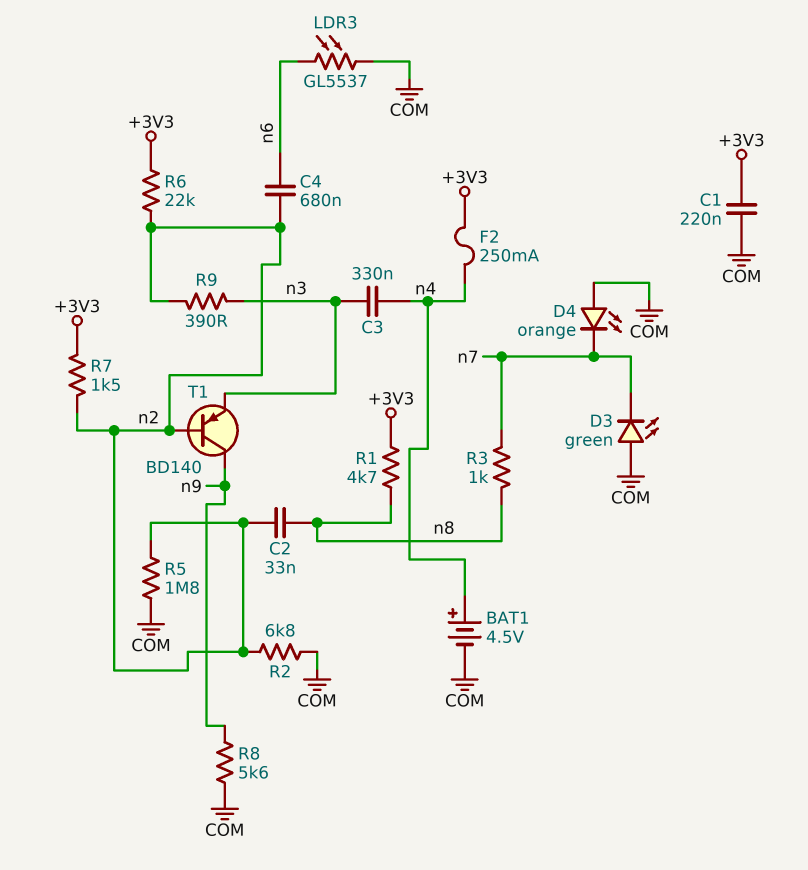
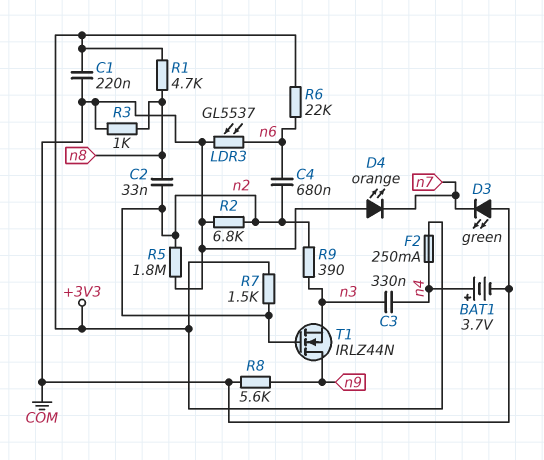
BAT1: 4.5V (plus n4, minus COM) -> 3.7V (plus n4, minus COM)
R3: 1k (n7, n8) -> 1k (COM, n8)
R6: 22k (+3V3, n2) -> 22k (+3V3, n6)
T1: PNP BD140 (B n2, C n9, E n3) -> NMOS IRLZ44N (G n2, D n9, S n3)

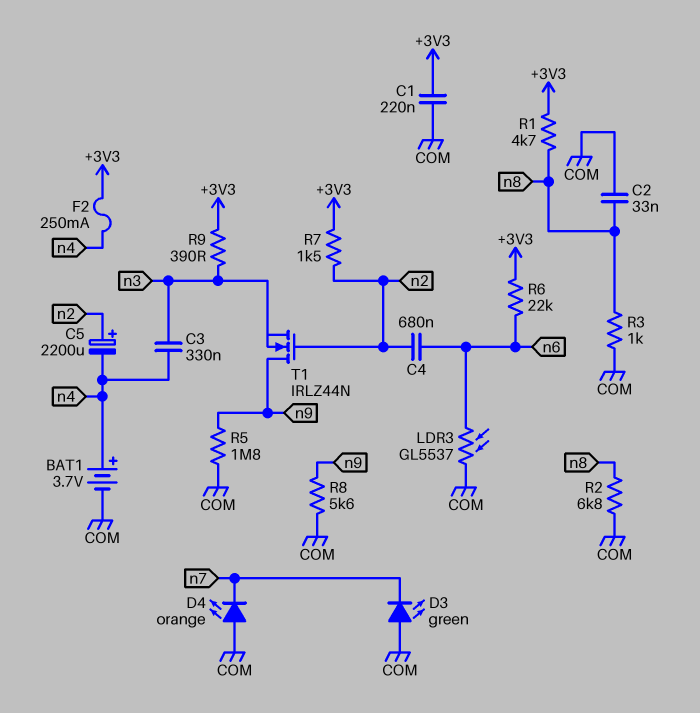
C2: 33nF (n2, n8) -> 33nF (COM, n8)
C5: none -> 2200uF (plus n2, minus n4)
R2: 6.8k (COM, n2) -> 6.8k (COM, n8)
R5: 1.8M (COM, n2) -> 1.8M (COM, n9)
R9: 390 (n2, n3) -> 390 (+3V3, n3)

